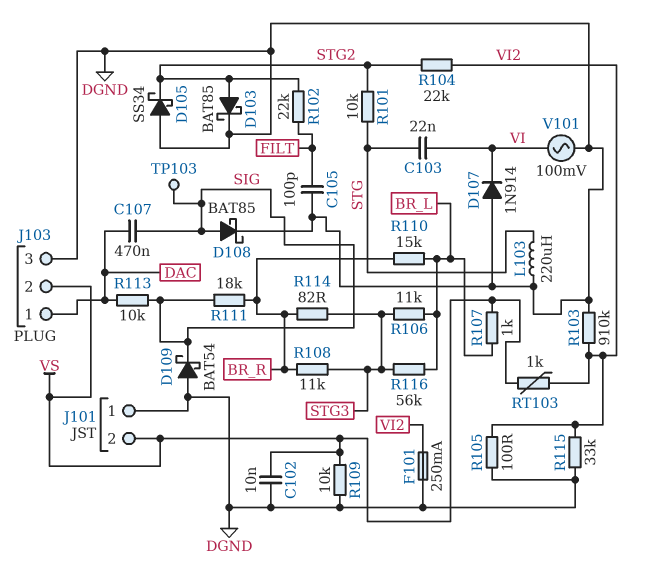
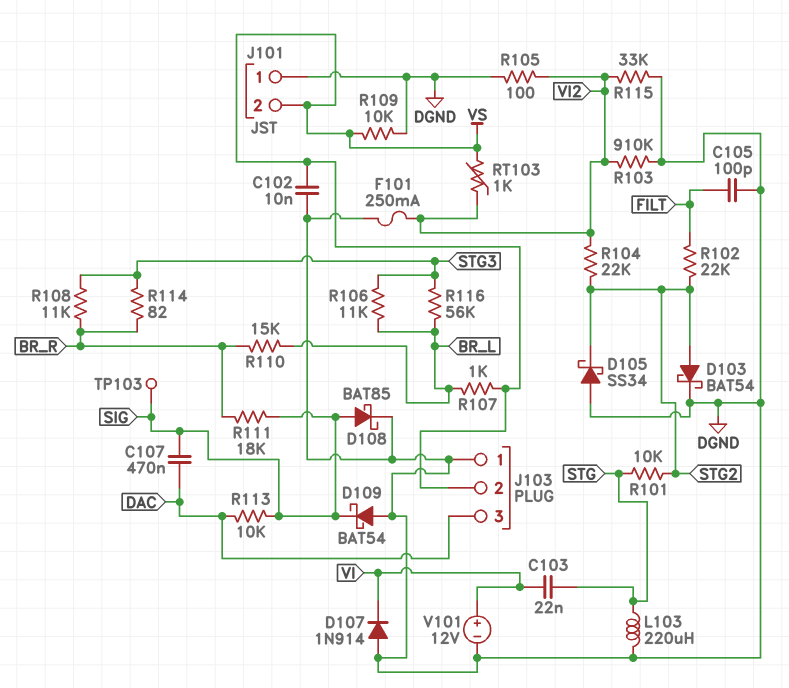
D103: schottky BAT85 (A STG2, K DGND) -> schottky BAT54 (A STG2, K DGND)
J103 pin 1: DAC -> DGND
J103 pin 3: DGND -> DAC
V101: AC 100mV (DGND, VI) -> 12V (plus VI, minus DGND)

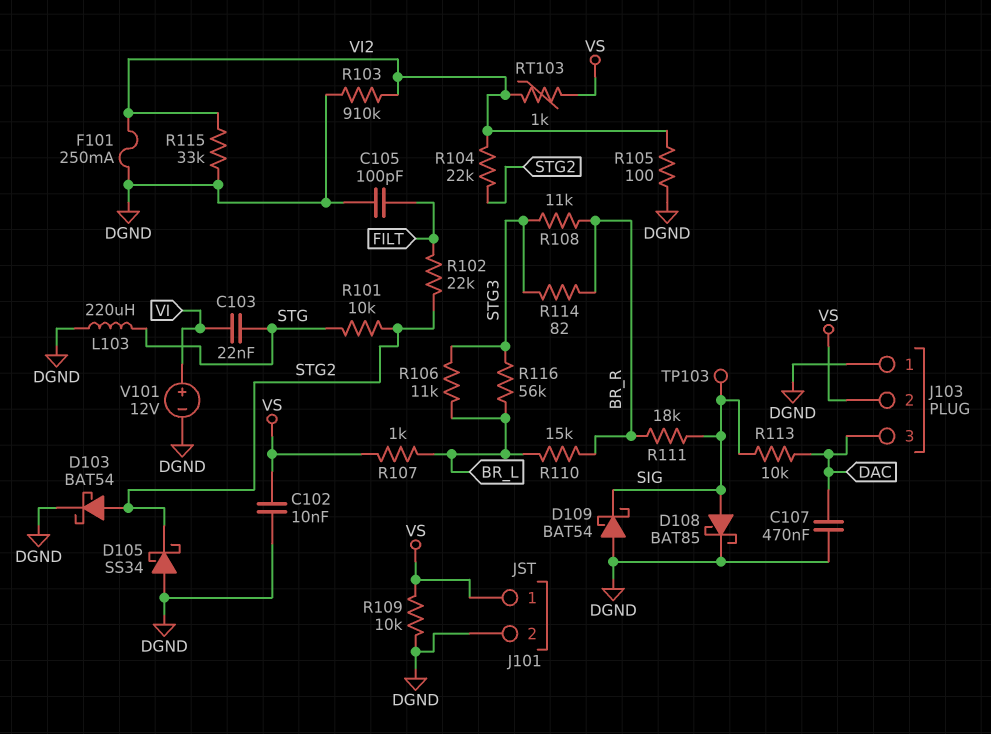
C107: 470nF (DAC, SIG) -> 470nF (DAC, DGND)
D107: diode 1N914 (A DGND, K VI) -> none
J101 pin 1: DGND -> VS
J101 pin 2: VS -> DGND

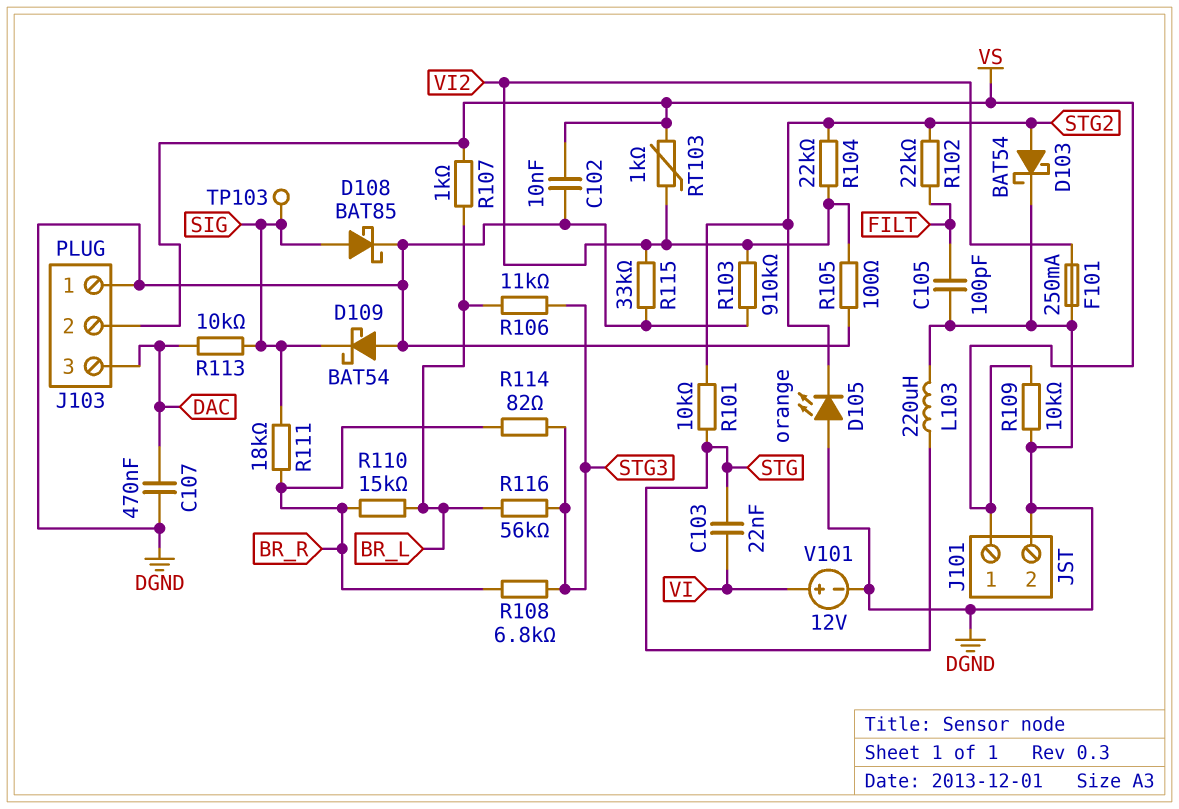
D105: schottky SS34 (A DGND, K STG2) -> LED orange (A DGND, K STG2)
R108: 11k (BR_R, STG3) -> 6.8k (BR_R, STG3)

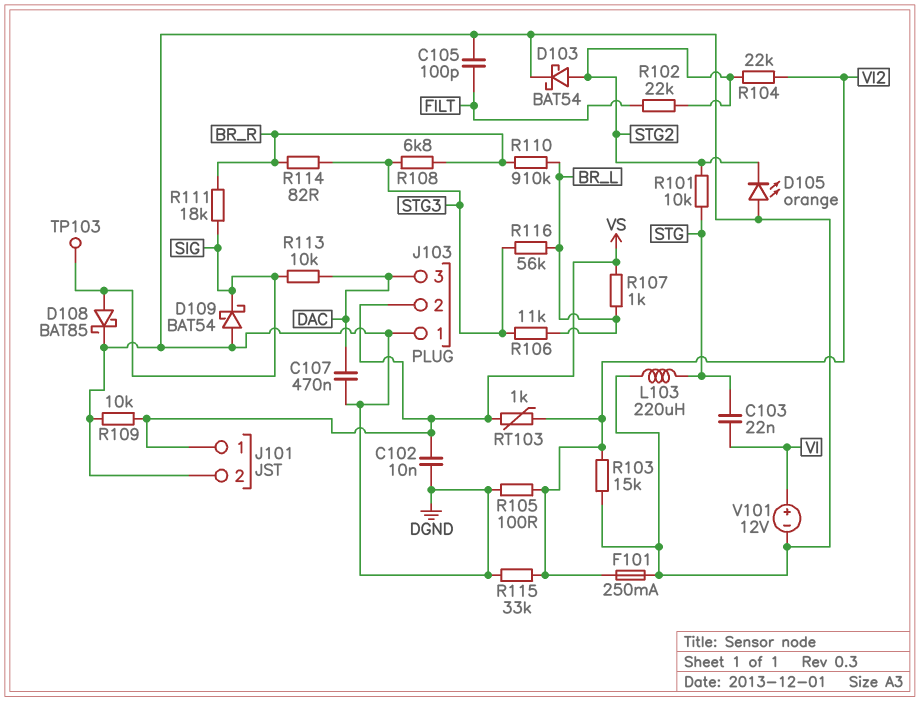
R103: 910k (DGND, VI2) -> 15k (DGND, VI2)
R110: 15k (BR_L, BR_R) -> 910k (BR_L, BR_R)

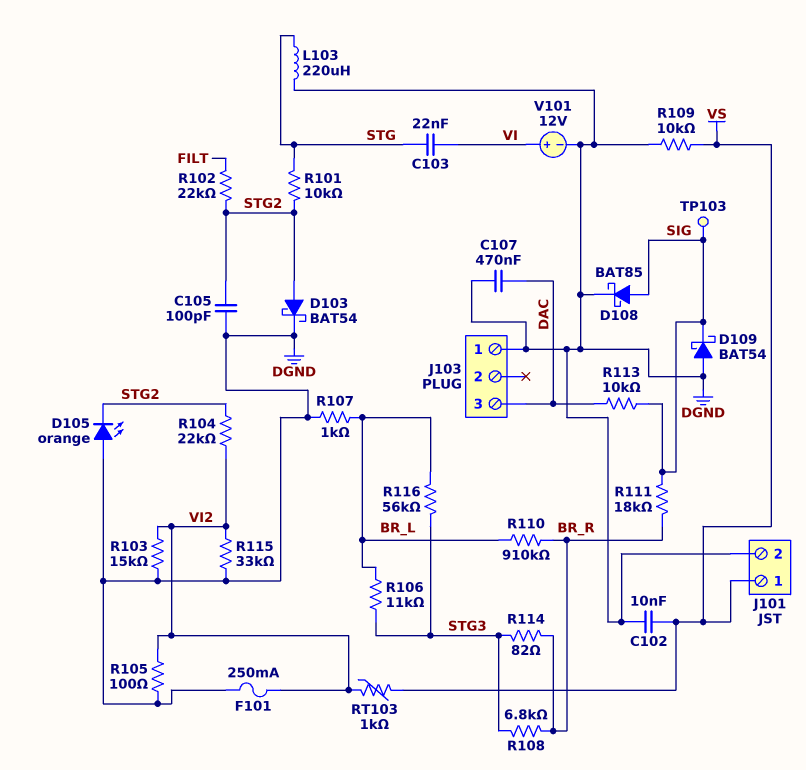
C105: 100pF (DGND, FILT) -> 100pF (DGND, STG2)
J103 pin 2: VS -> none
R107: 1k (BR_L, VS) -> 1k (BR_L, DGND)

